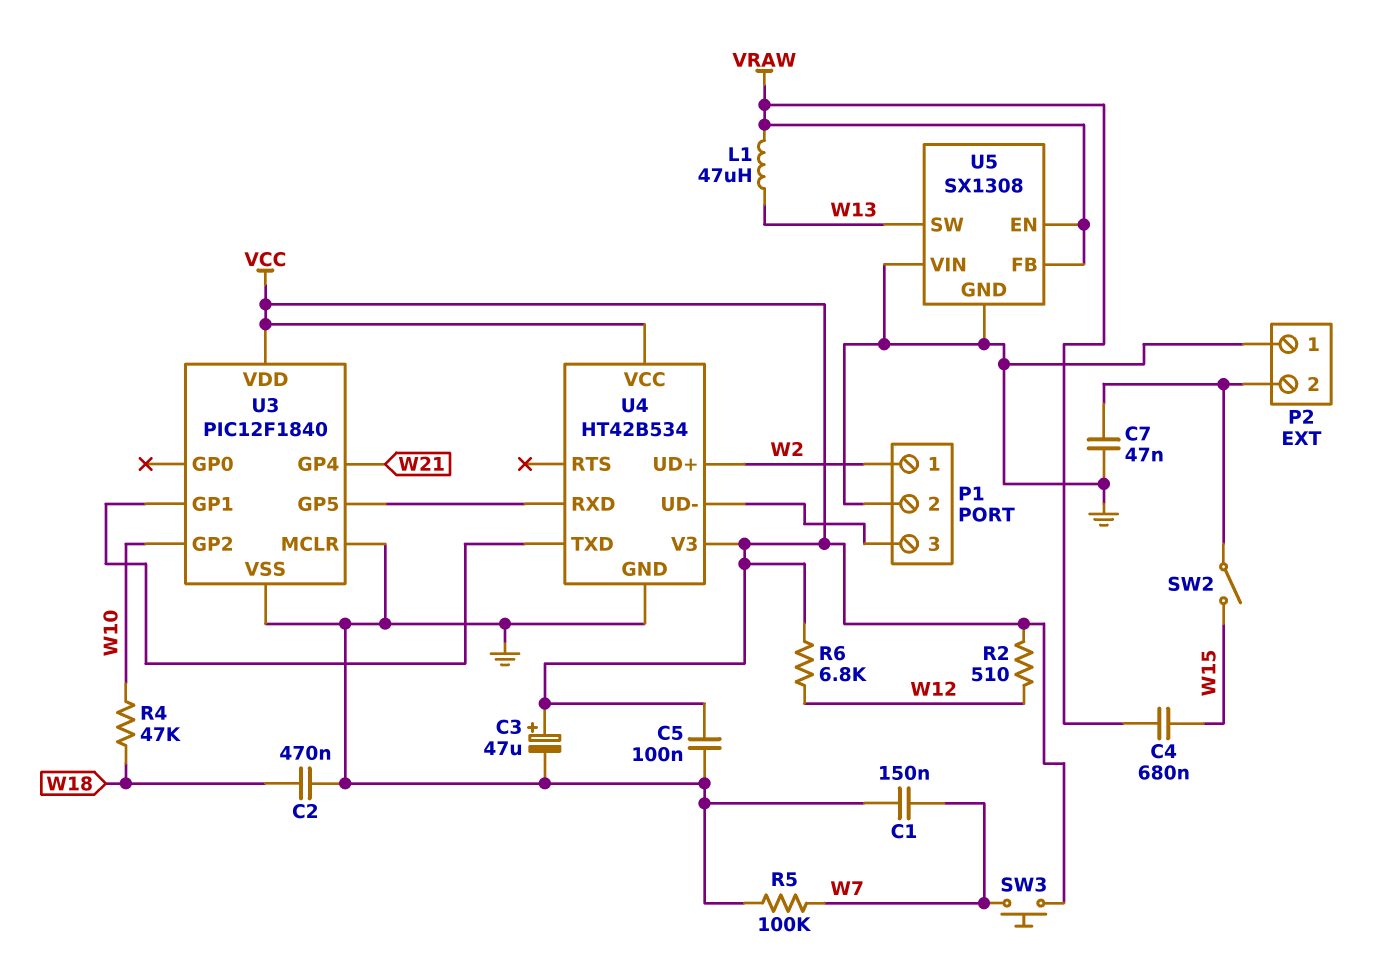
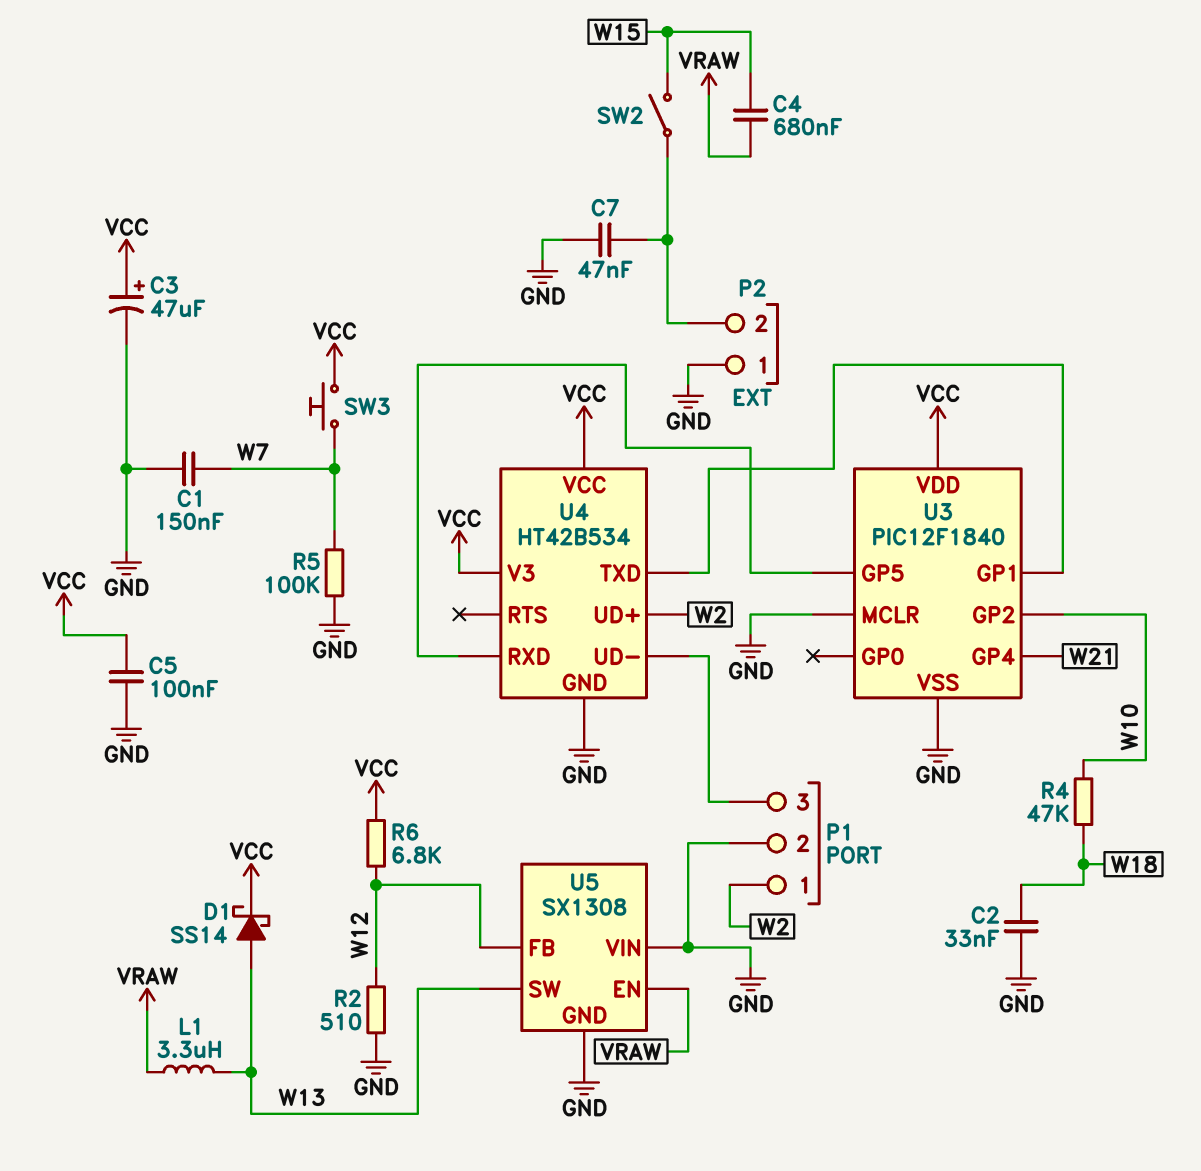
C2: 470nF (GND, W18) -> 33nF (GND, W18)
D1: none -> schottky SS14 (A W13, K VCC)
L1: 47uH (VRAW, W13) -> 3.3uH (VRAW, W13)
R2: 510 (VCC, W12) -> 510 (GND, W12)
U5 pin FB: VRAW -> W12

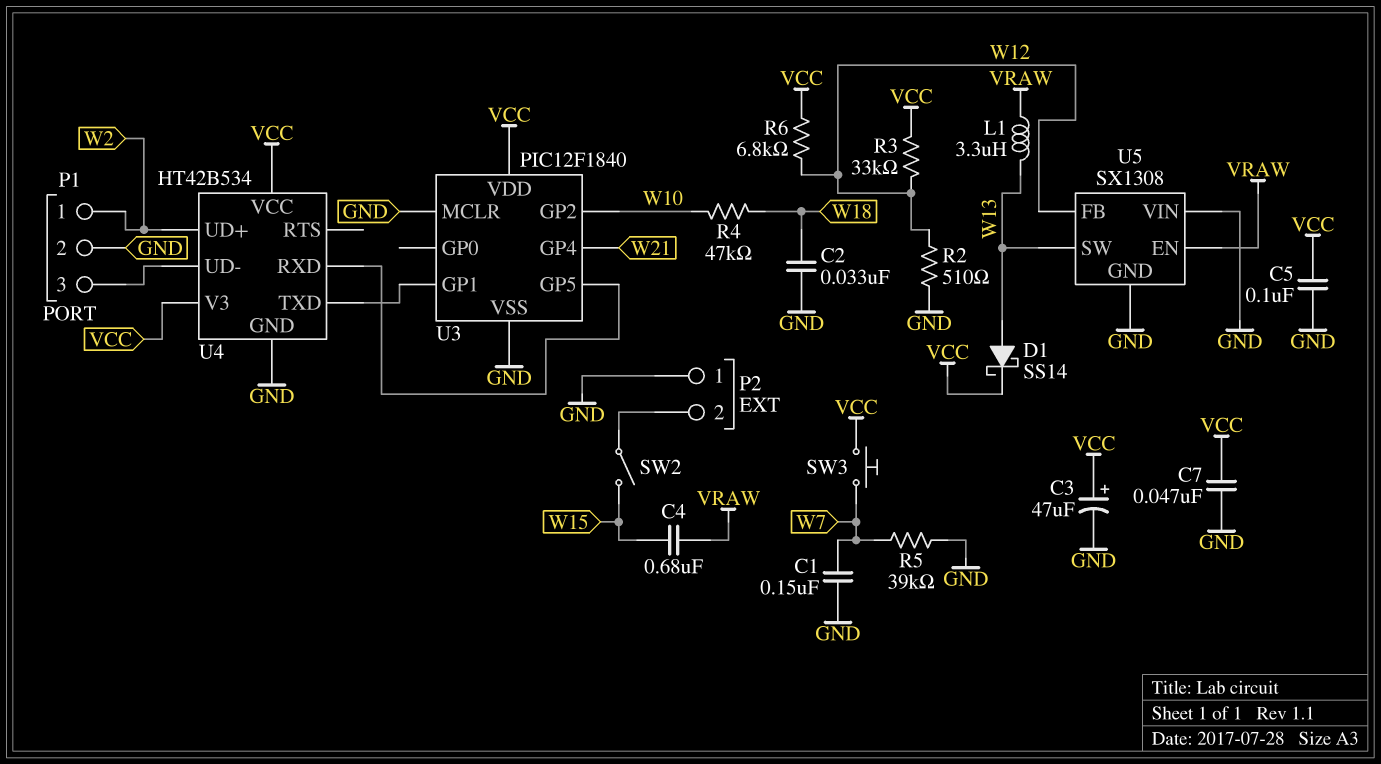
C7: 47nF (GND, P2/2) -> 47nF (GND, VCC)
R3: none -> 33k (VCC, W12)
R5: 100k (GND, W7) -> 39k (GND, W7)

